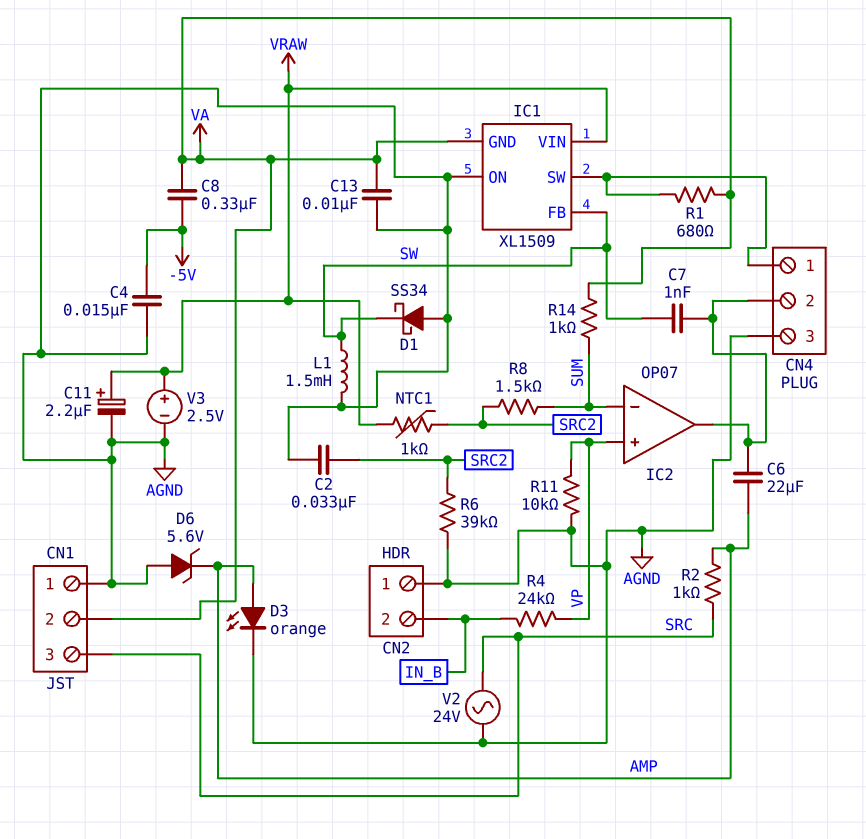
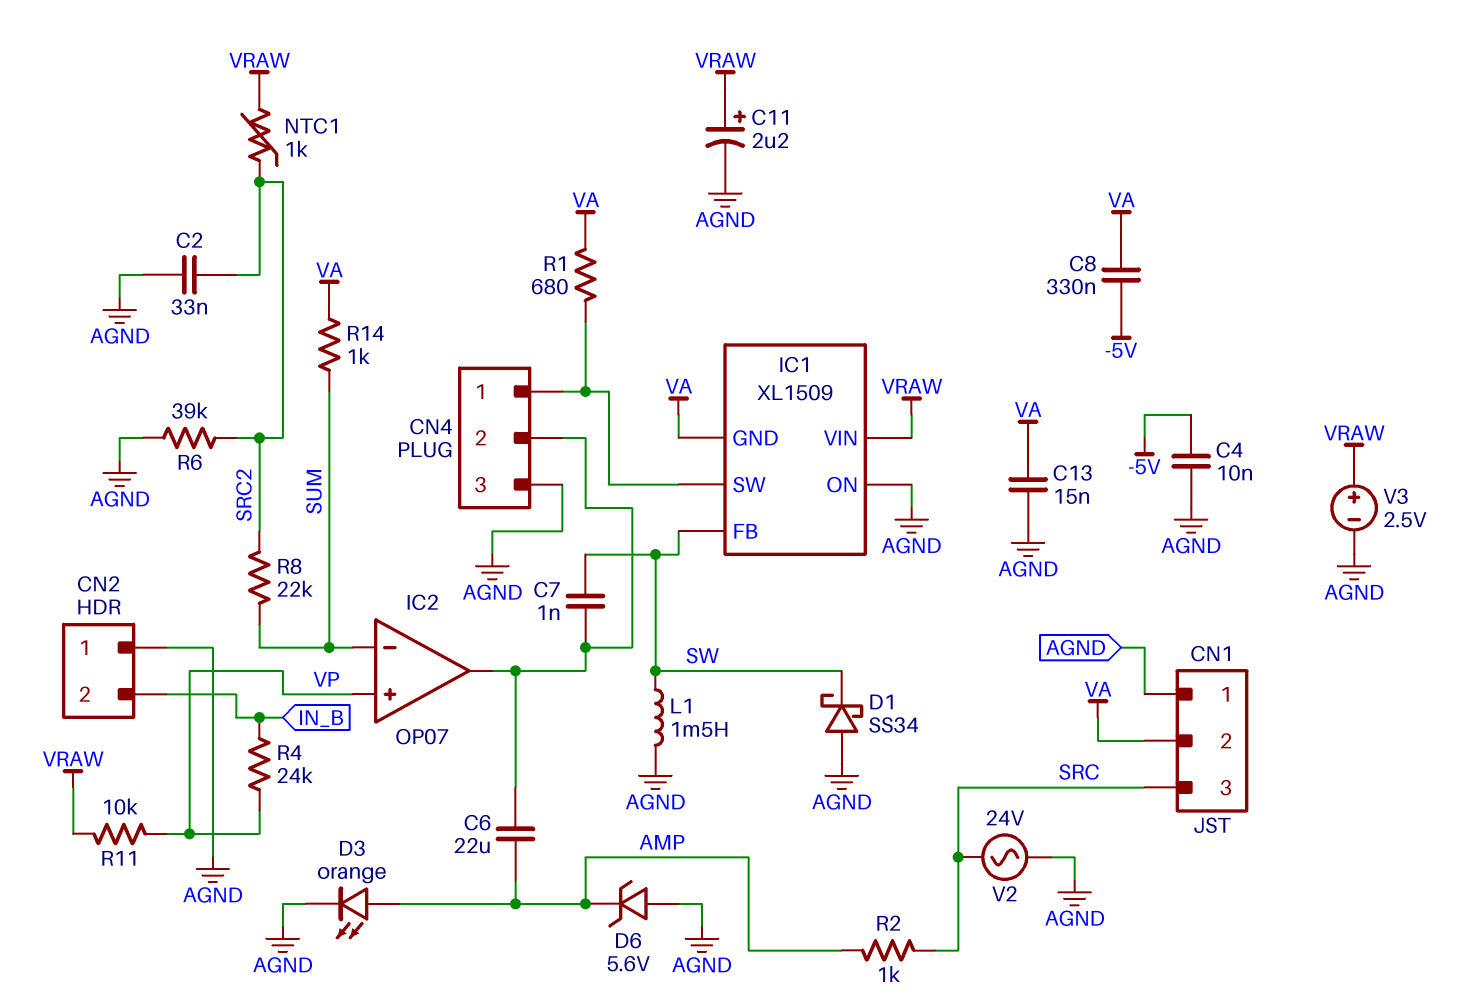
C4: 15nF (-5V, AGND) -> 10nF (-5V, AGND)
C13: 10nF (AGND, VA) -> 15nF (AGND, VA)
R8: 1.5k (SRC2, SUM) -> 22k (SRC2, SUM)
R11: 10k (AGND, VP) -> 10k (VP, VRAW)

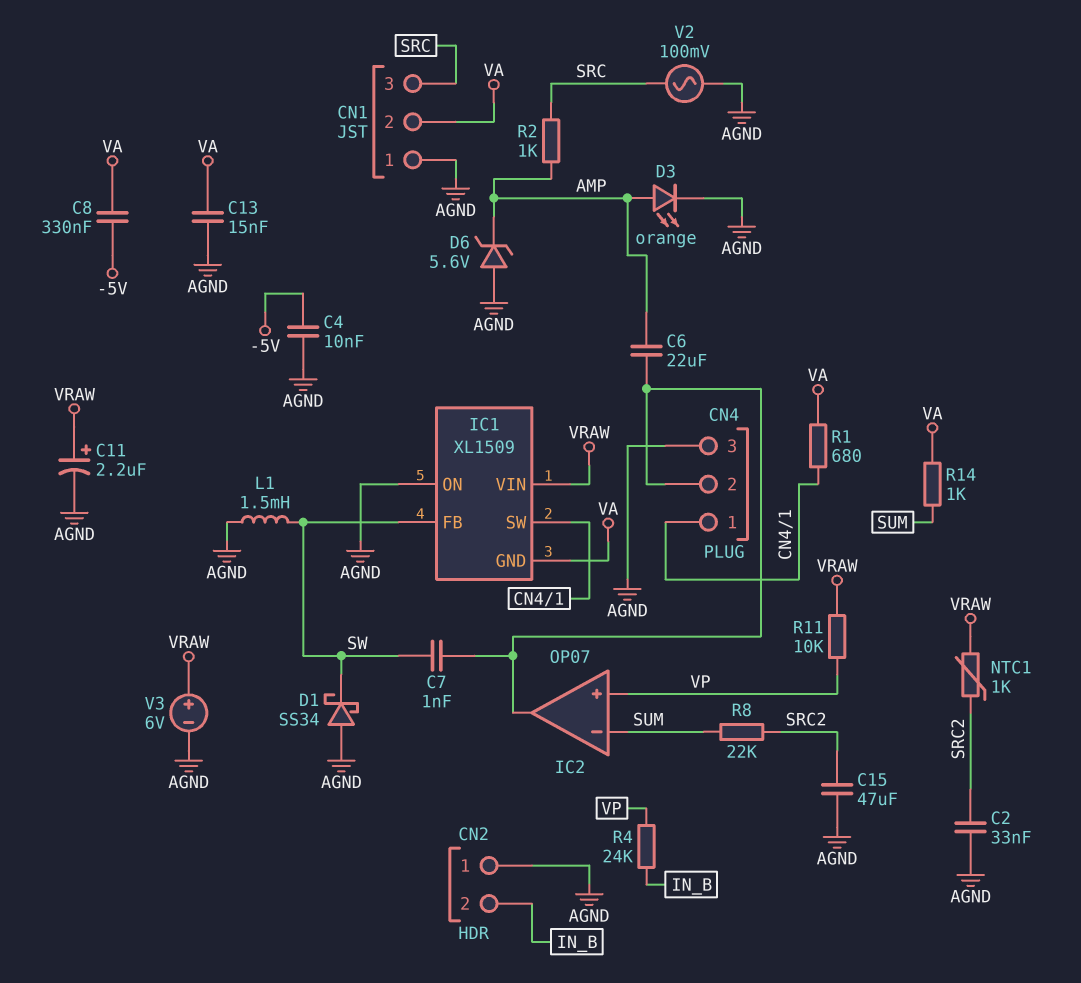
C15: none -> 47uF (AGND, SRC2)
R6: 39k (AGND, SRC2) -> none
V2: AC 24V (AGND, SRC) -> AC 100mV (AGND, SRC)
V3: 2.5V (plus VRAW, minus AGND) -> 6V (plus VRAW, minus AGND)

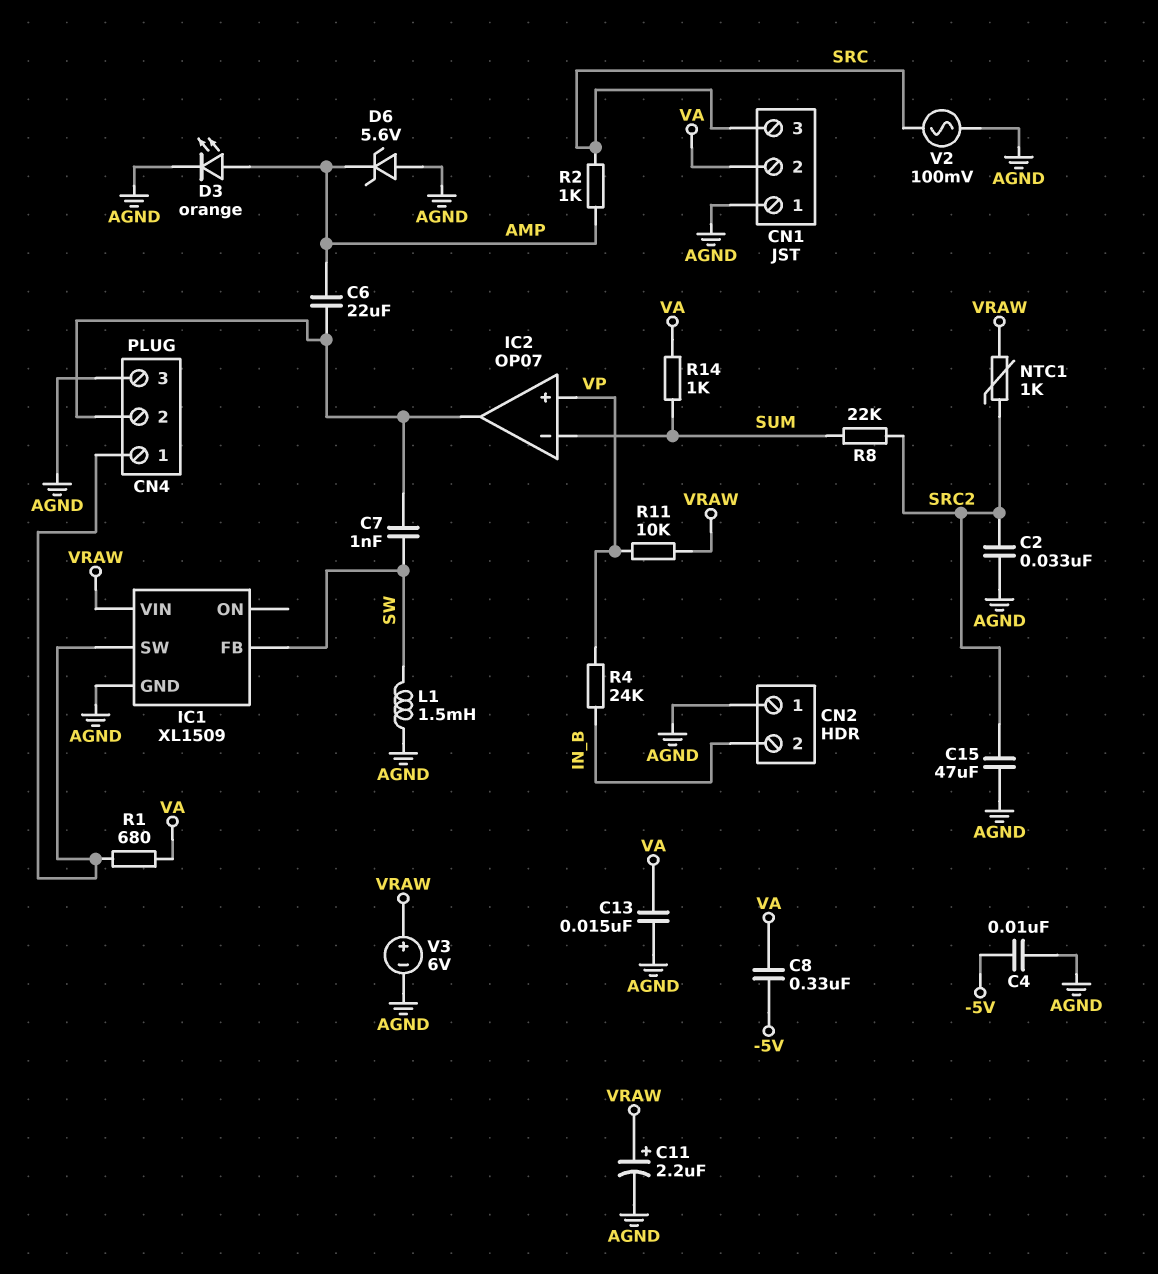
D1: schottky SS34 (A AGND, K SW) -> none
IC1 pin GND: VA -> AGND
IC1 pin ON: AGND -> none

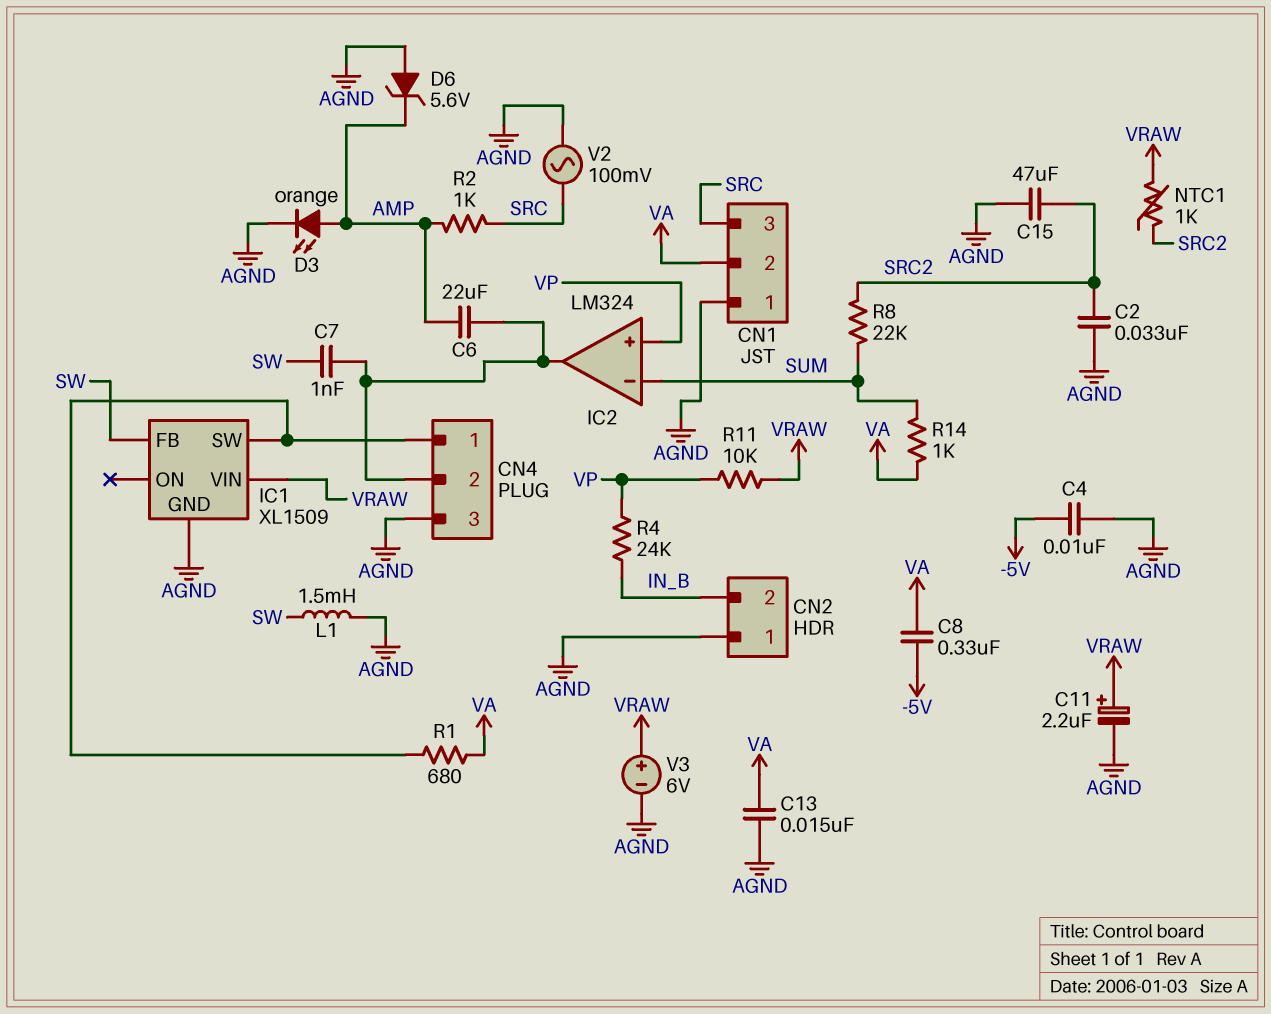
IC2: OP07 -> LM324

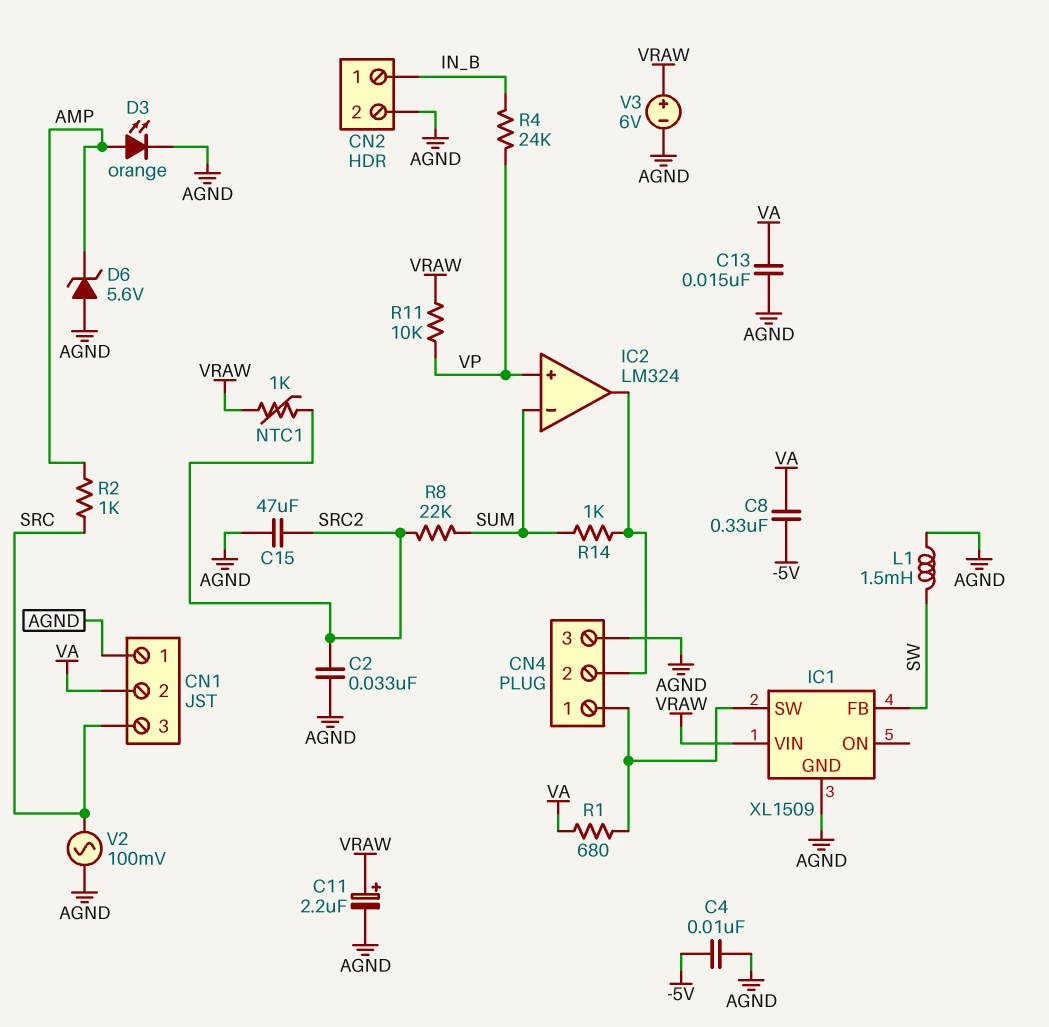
C6: 22uF (AMP, CN4/2) -> none
C7: 1nF (CN4/2, SW) -> none
CN2 pin 1: AGND -> IN_B
CN2 pin 2: IN_B -> AGND
R14: 1k (SUM, VA) -> 1k (CN4/2, SUM)

